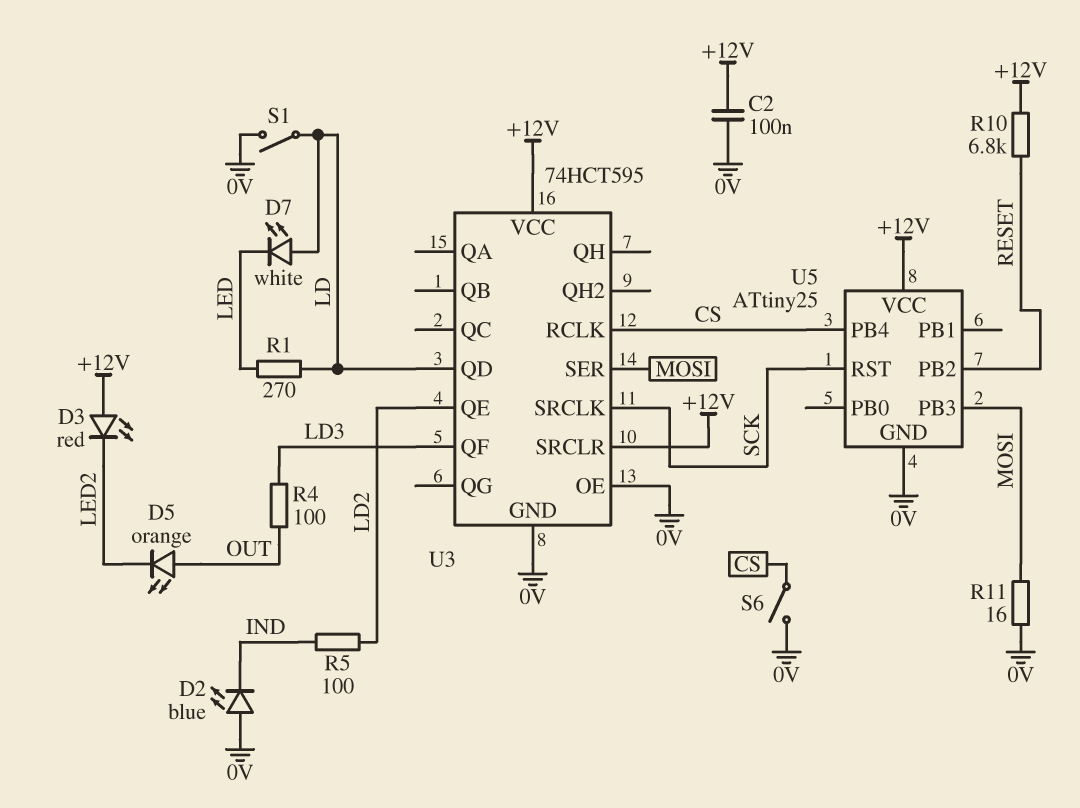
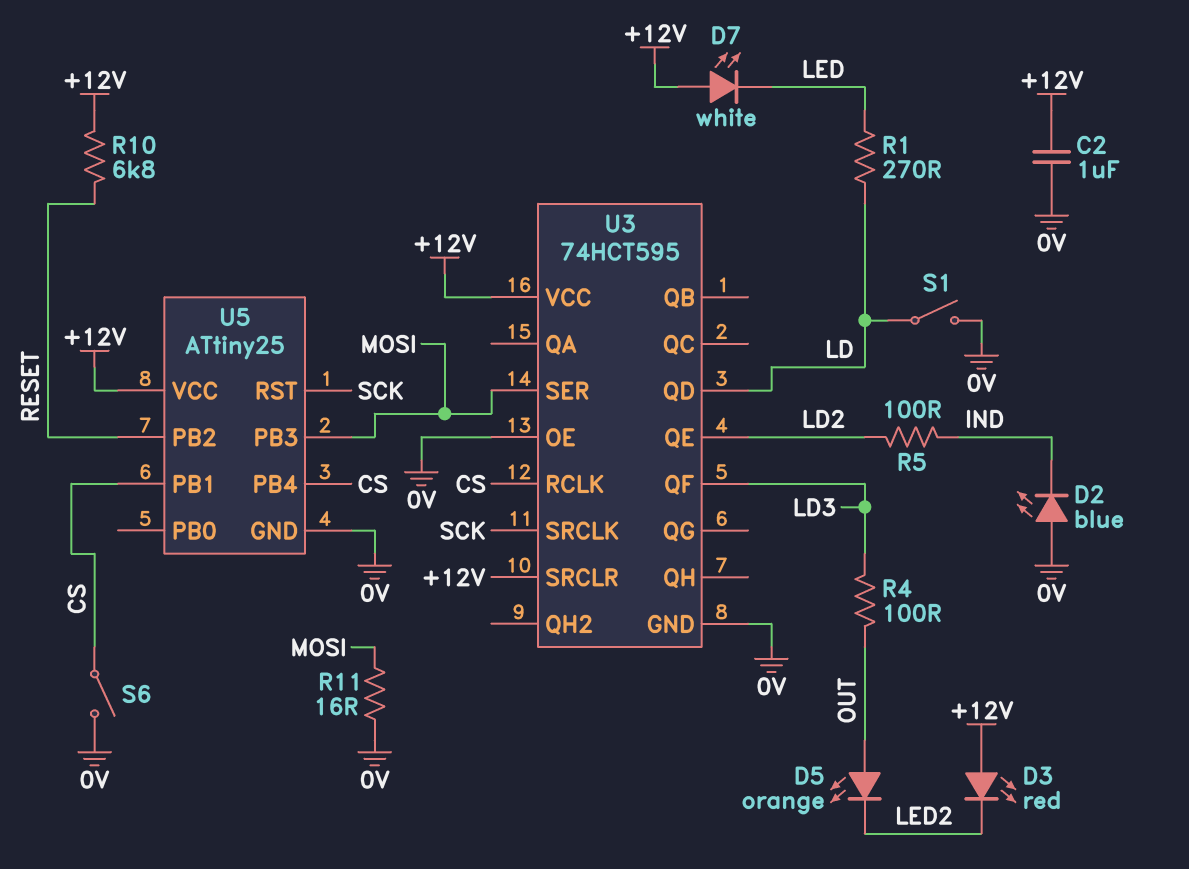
C2: 100nF (+12V, 0V) -> 1uF (+12V, 0V)
D7: LED white (A LD, K LED) -> LED white (A +12V, K LED)
U5 pin PB1: none -> CS

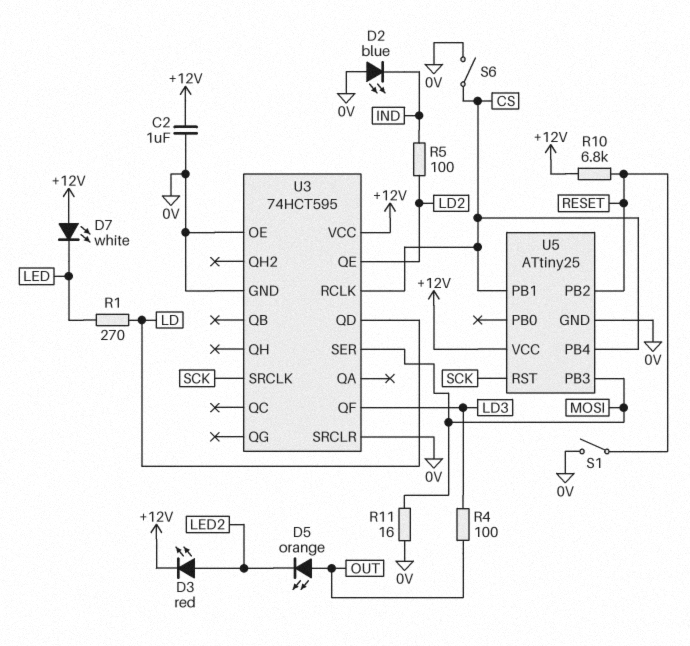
D3: LED red (A +12V, K LED2) -> LED red (A LED2, K +12V)
S1: switch (0V, LD) -> switch (0V, RESET)
U3 pin SRCLR: +12V -> 0V

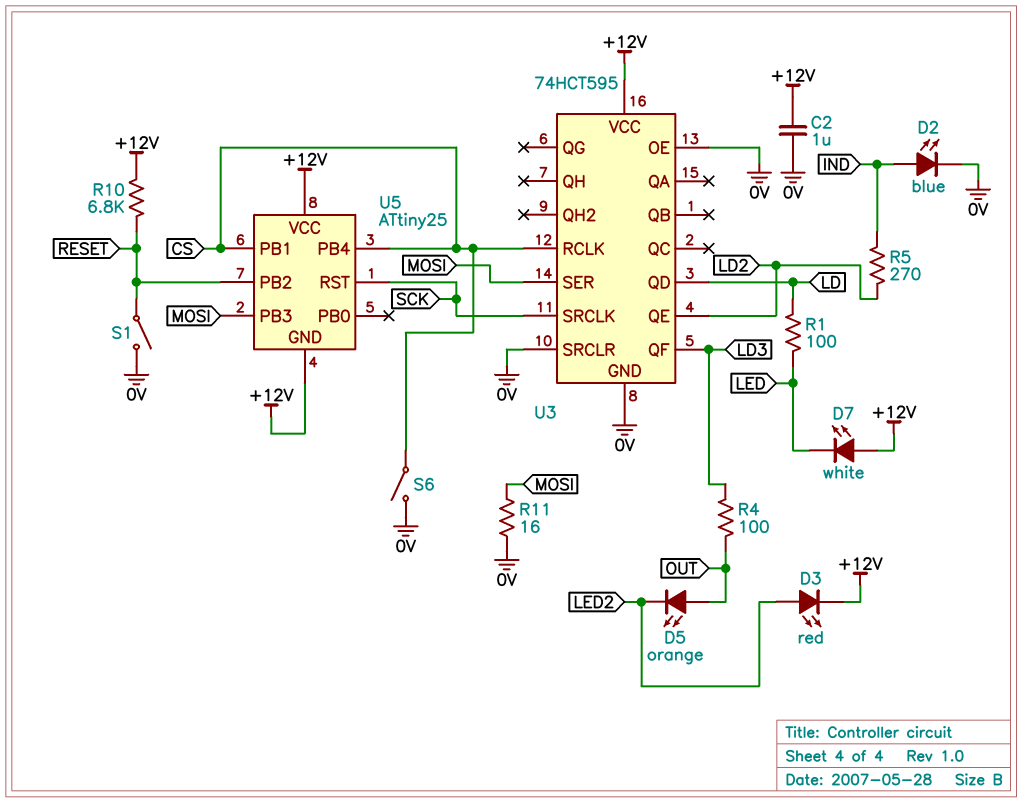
D2: LED blue (A 0V, K IND) -> LED blue (A IND, K 0V)
R1: 270 (LD, LED) -> 100 (LD, LED)
R5: 100 (IND, LD2) -> 270 (IND, LD2)
U5 pin GND: 0V -> +12V

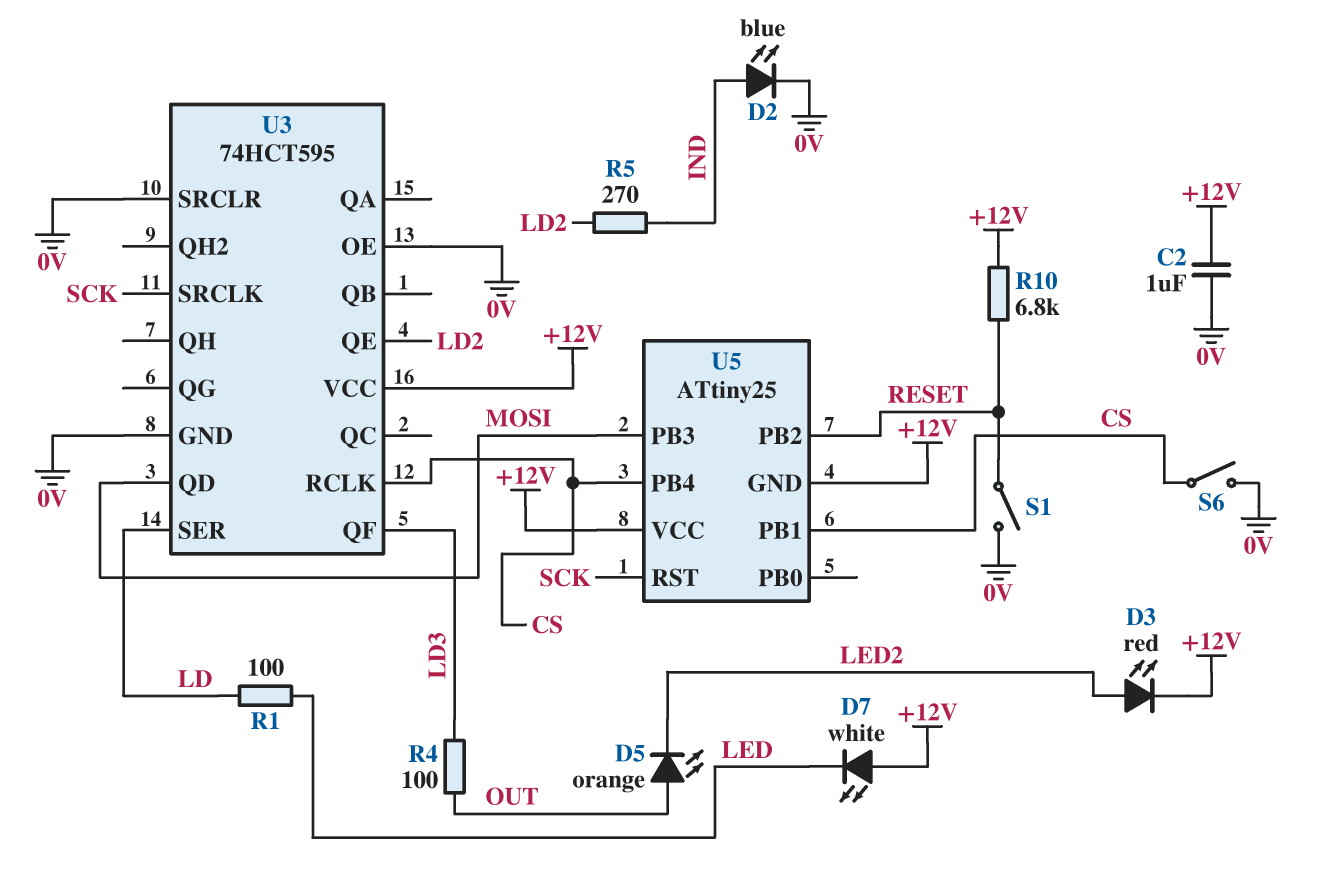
R11: 16 (0V, MOSI) -> none
U3 pin QD: LD -> MOSI
U3 pin SER: MOSI -> LD

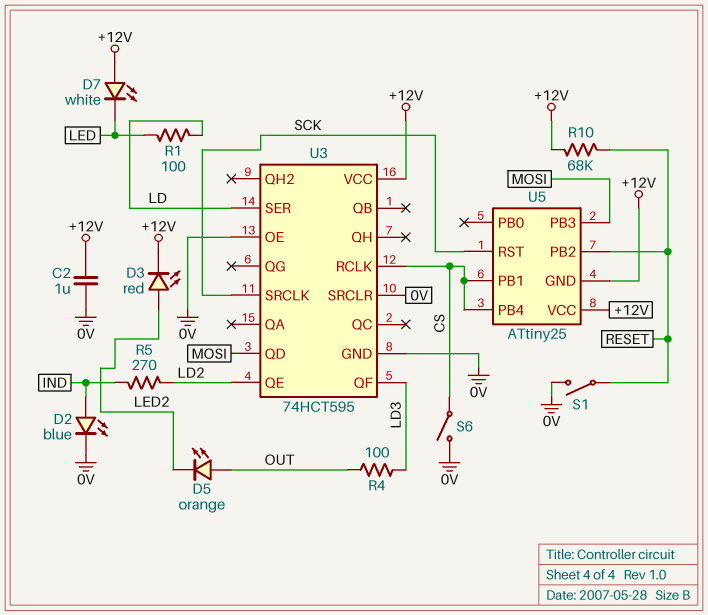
R10: 6.8k (+12V, RESET) -> 68k (+12V, RESET)

